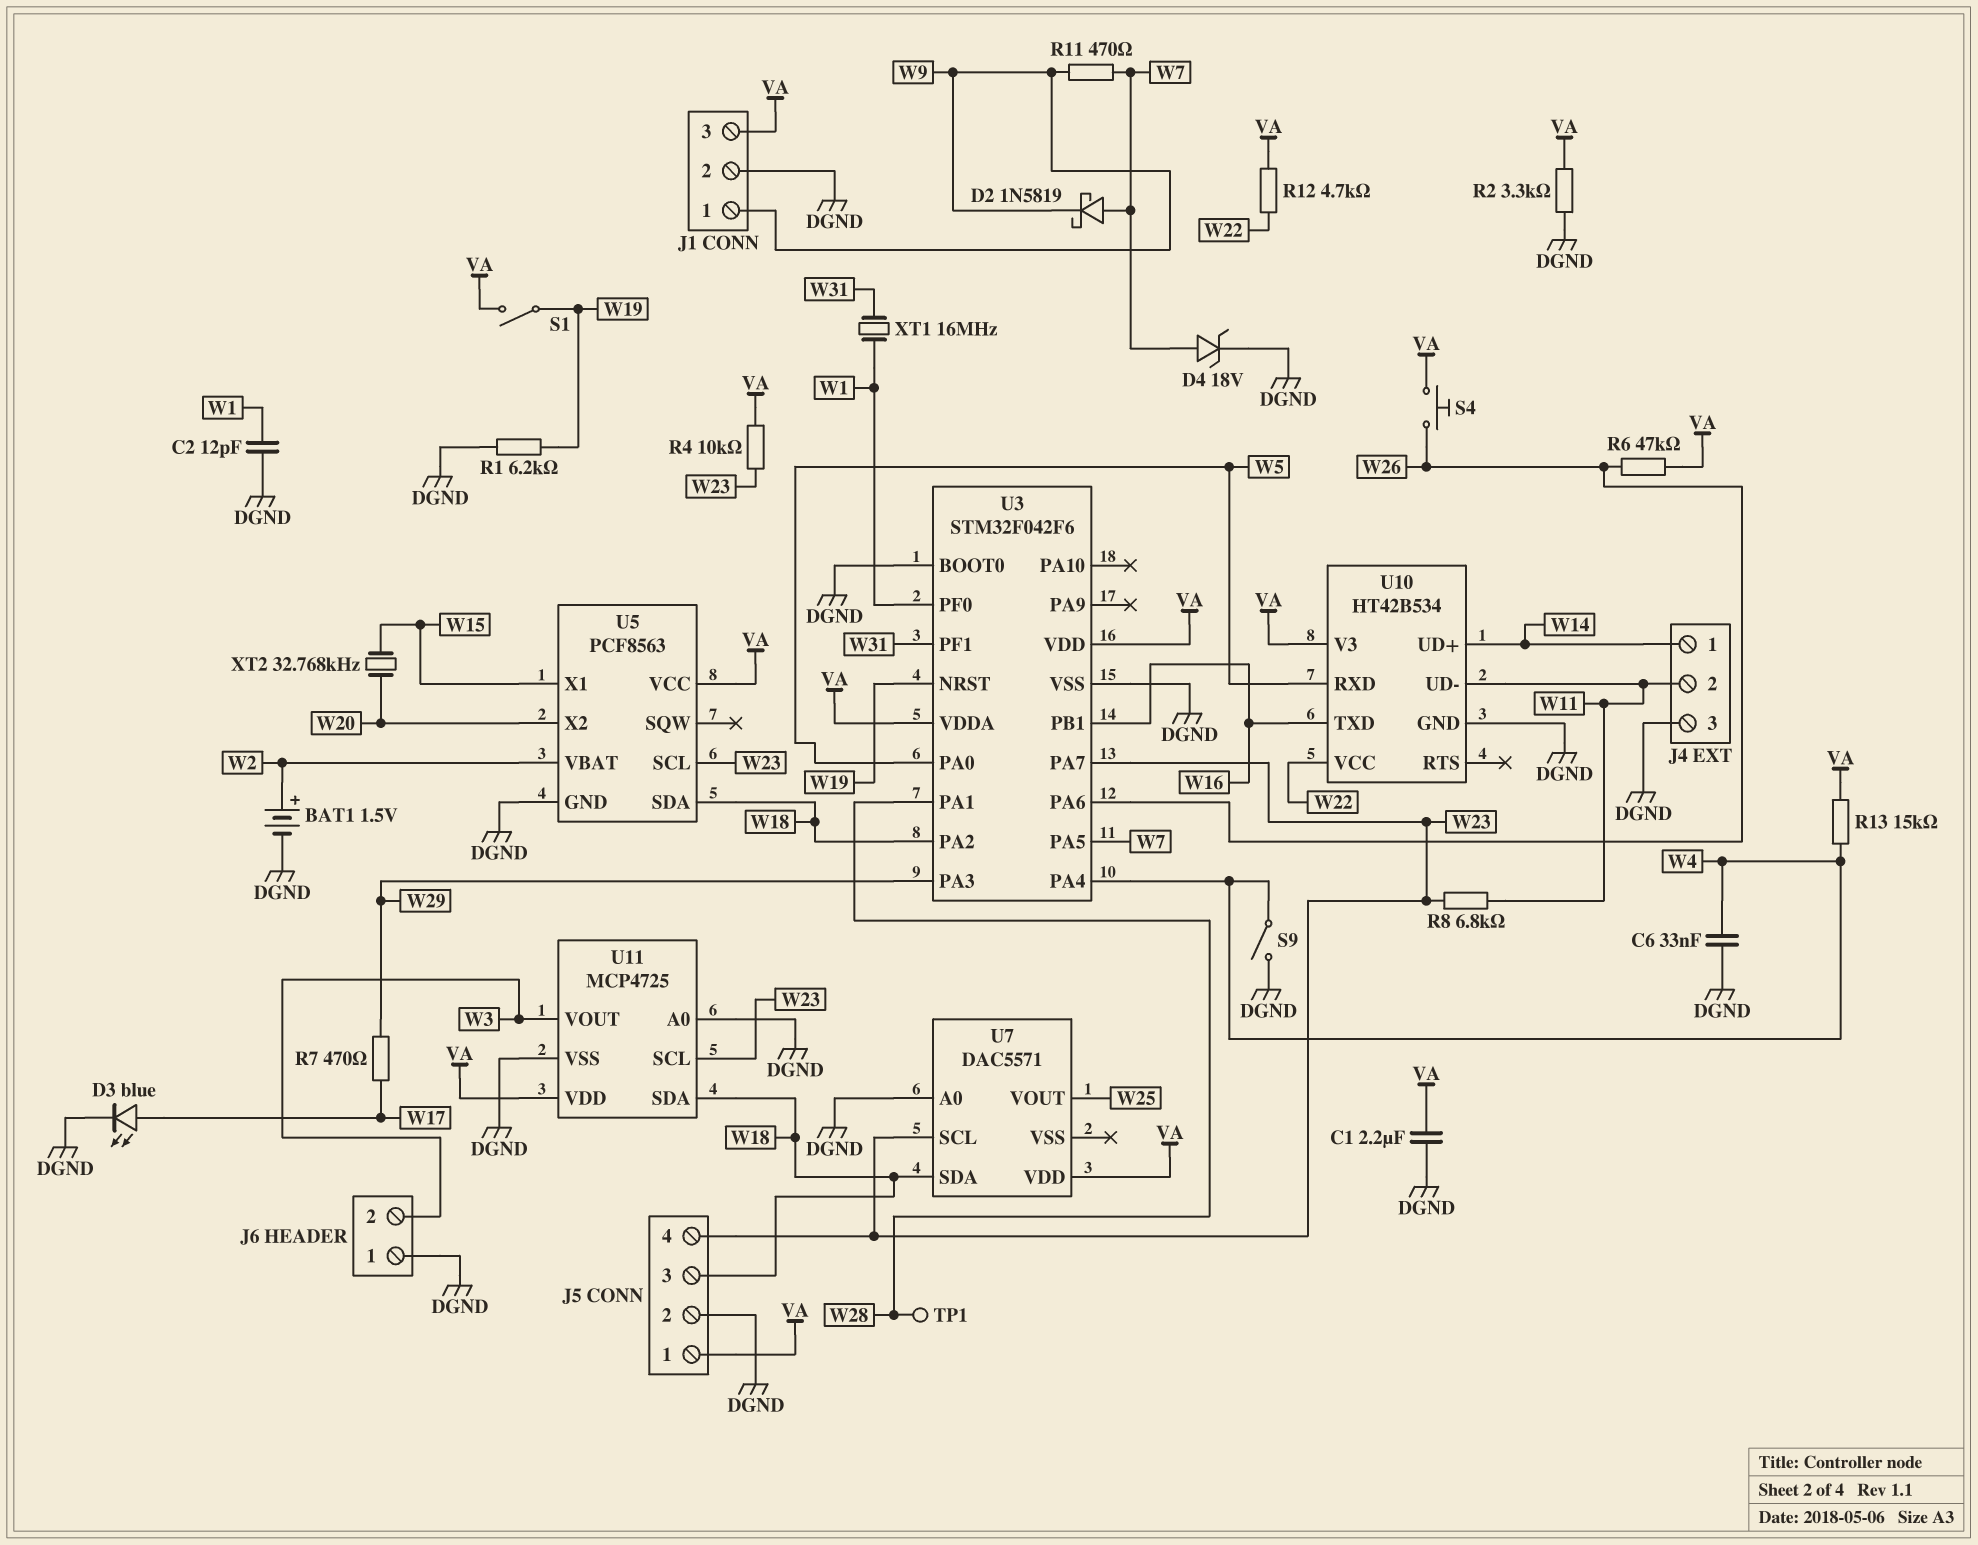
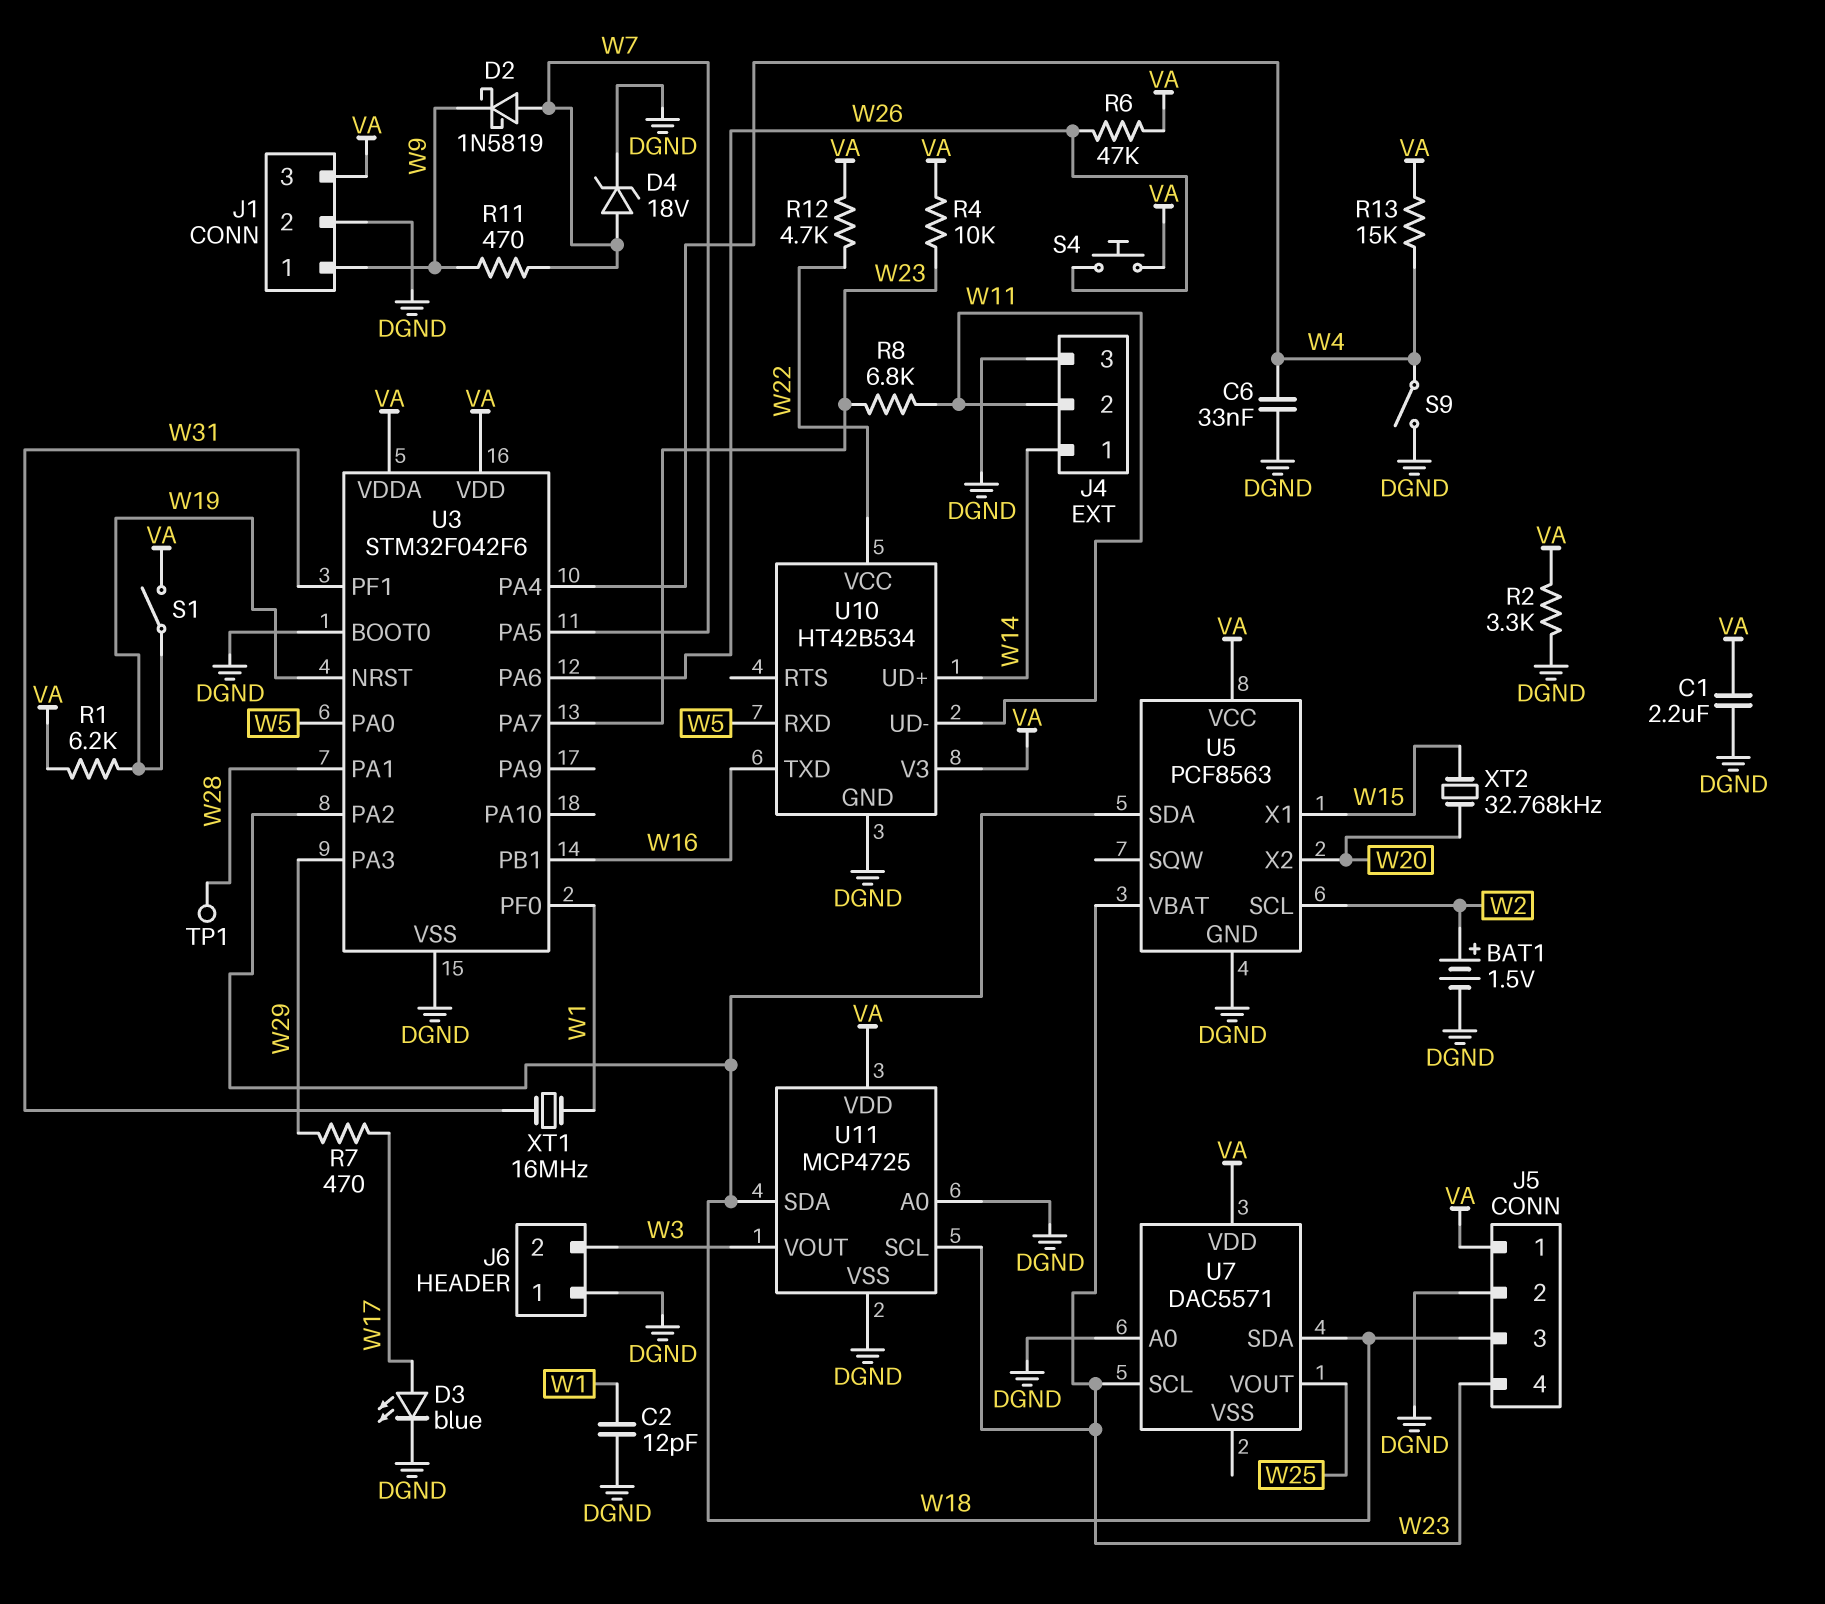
R1: 6.2k (DGND, W19) -> 6.2k (VA, W19)
U5 pin SCL: W23 -> W2
U5 pin VBAT: W2 -> W23

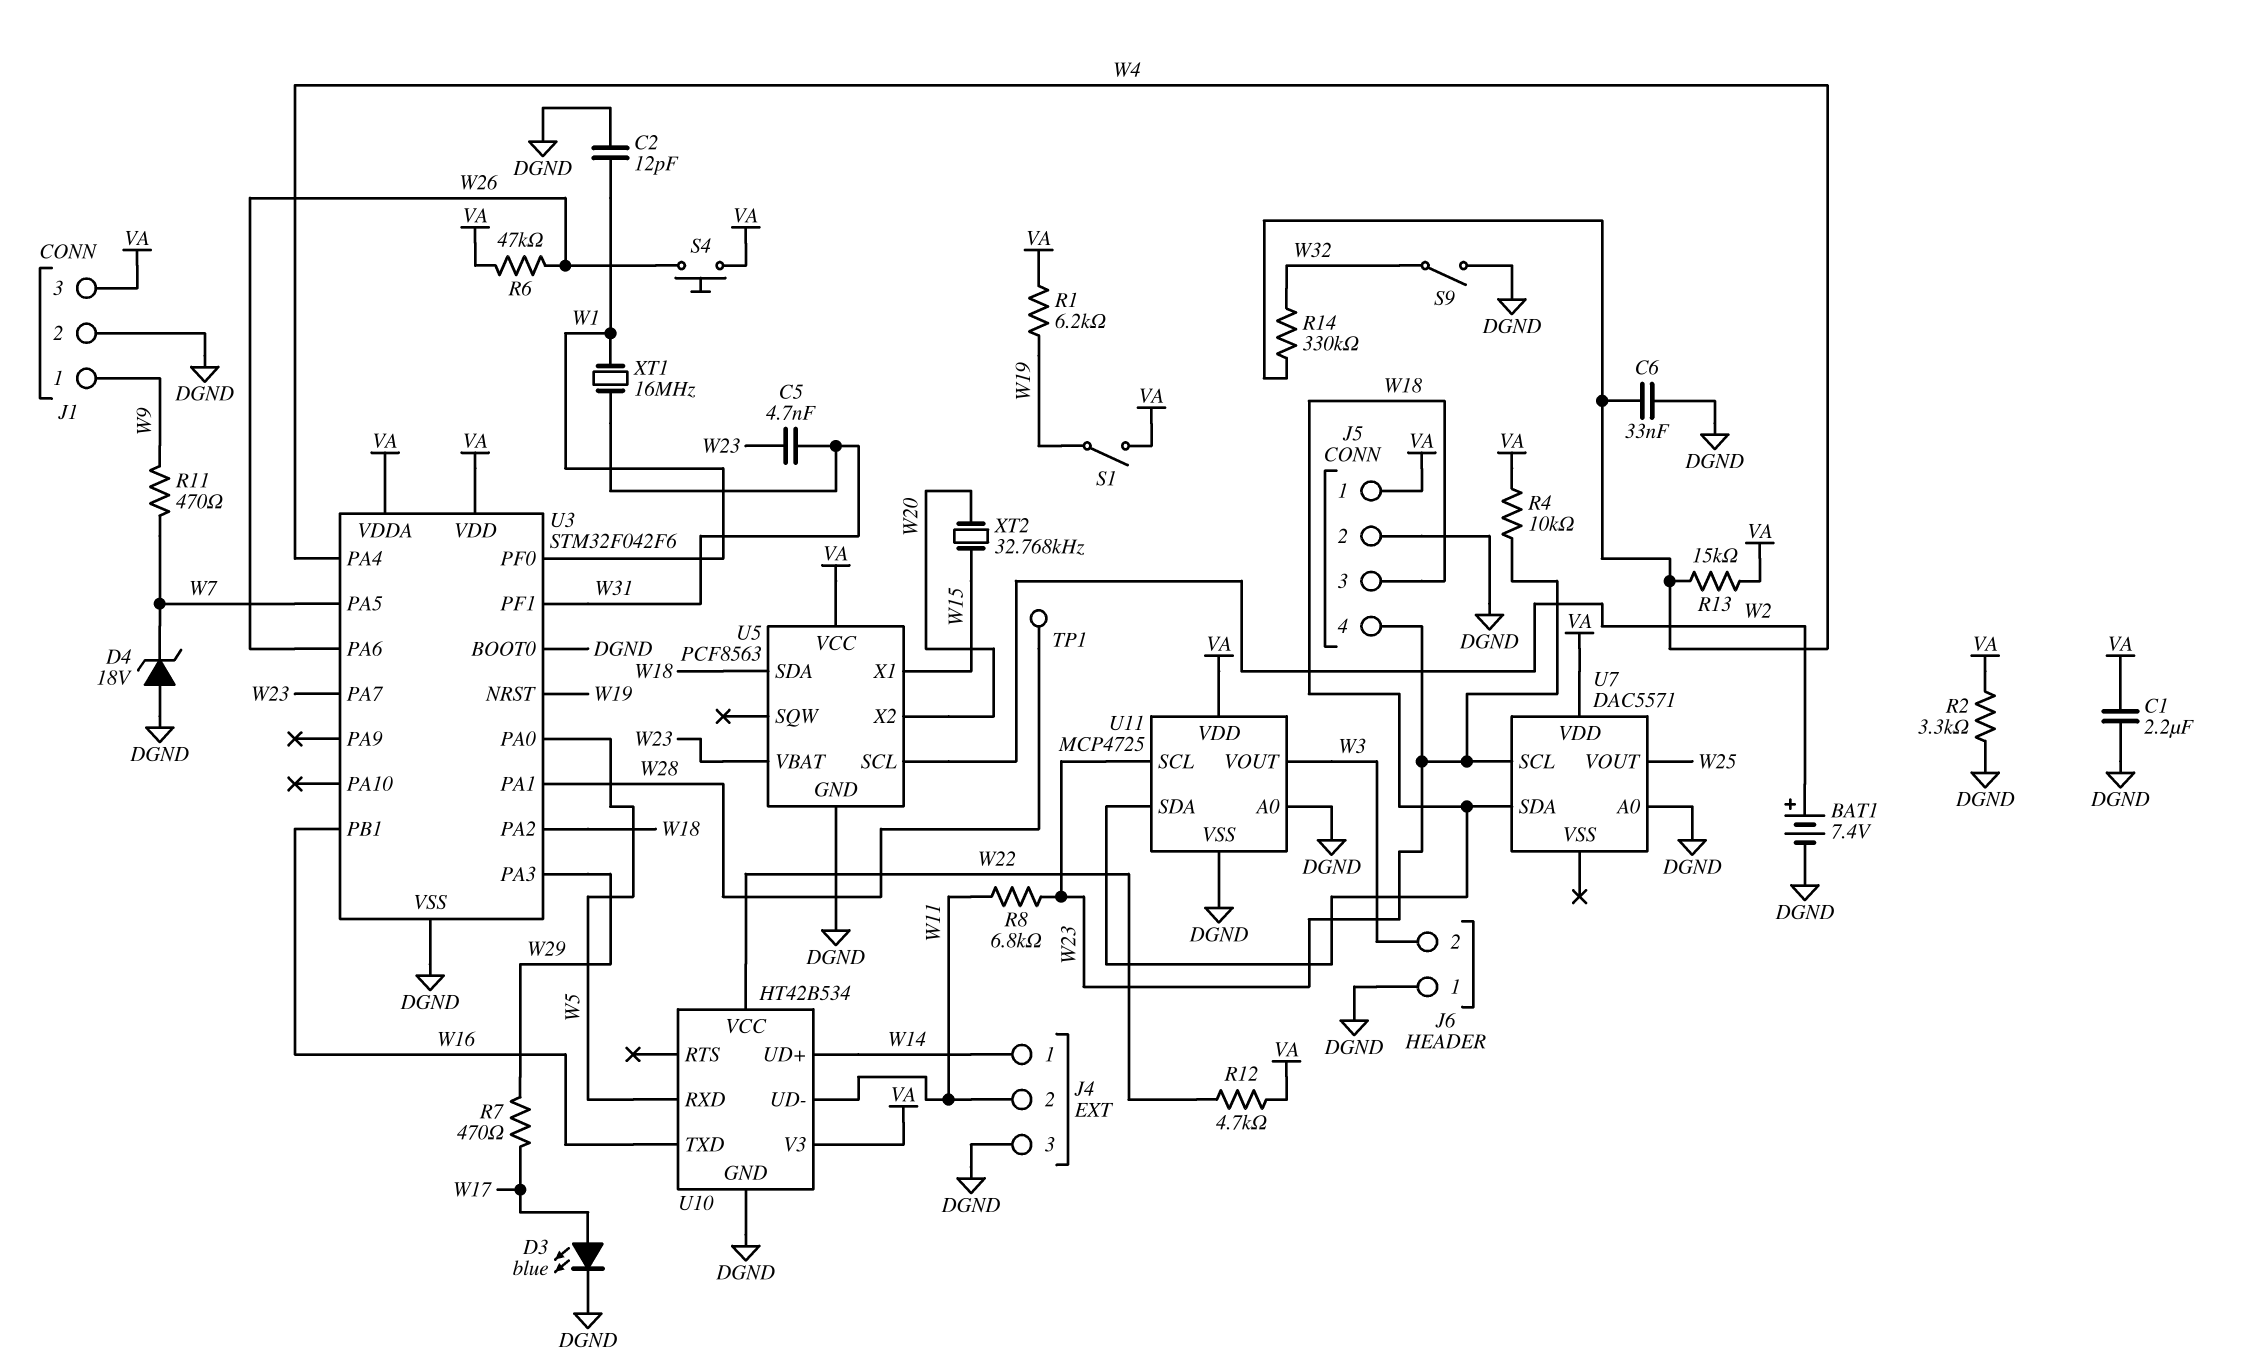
BAT1: 1.5V (plus W2, minus DGND) -> 7.4V (plus W2, minus DGND)
C5: none -> 4.7nF (W23, W31)
D2: schottky 1N5819 (A W7, K W9) -> none
D4: zener 18V (A W7, K DGND) -> zener 18V (A DGND, K W7)
R14: none -> 330k (W4, W32)
S9: switch (DGND, W4) -> switch (DGND, W32)

